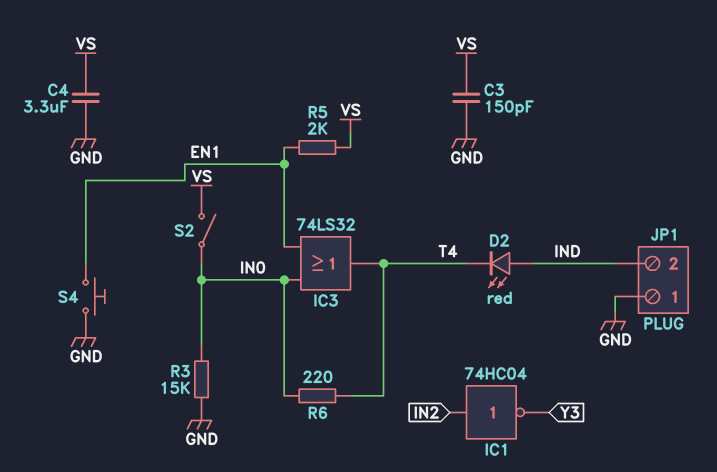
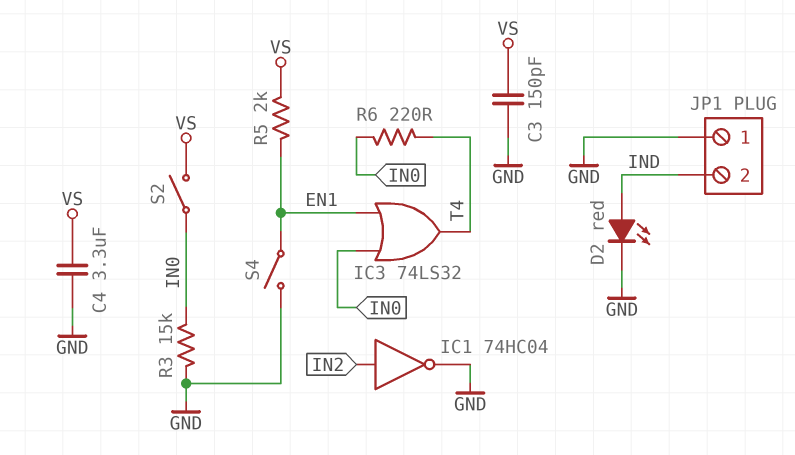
D2: LED red (A IND, K T4) -> LED red (A IND, K GND)
IC1: NOT 74HC04 (in IN2, out Y3) -> NOT 74HC04 (in IN2, out GND)
S4: button (EN1, GND) -> switch (EN1, GND)

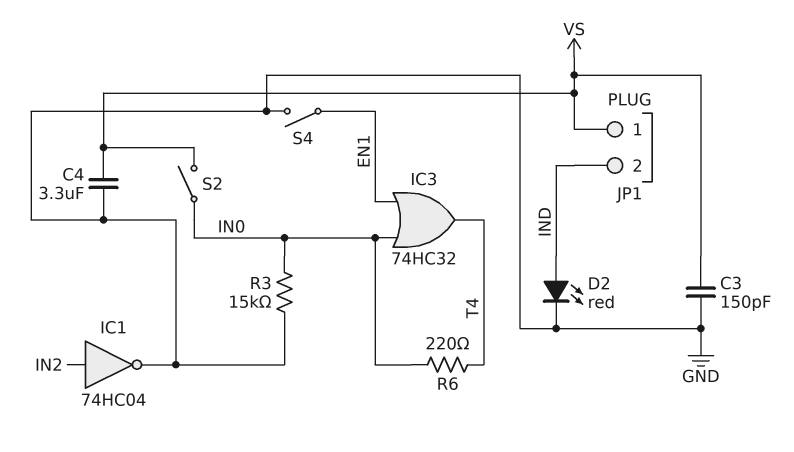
IC3: OR 74LS32 (in EN1, in IN0, out T4) -> OR 74HC32 (in EN1, in IN0, out T4)
JP1 pin 1: GND -> VS
R5: 2k (EN1, VS) -> none

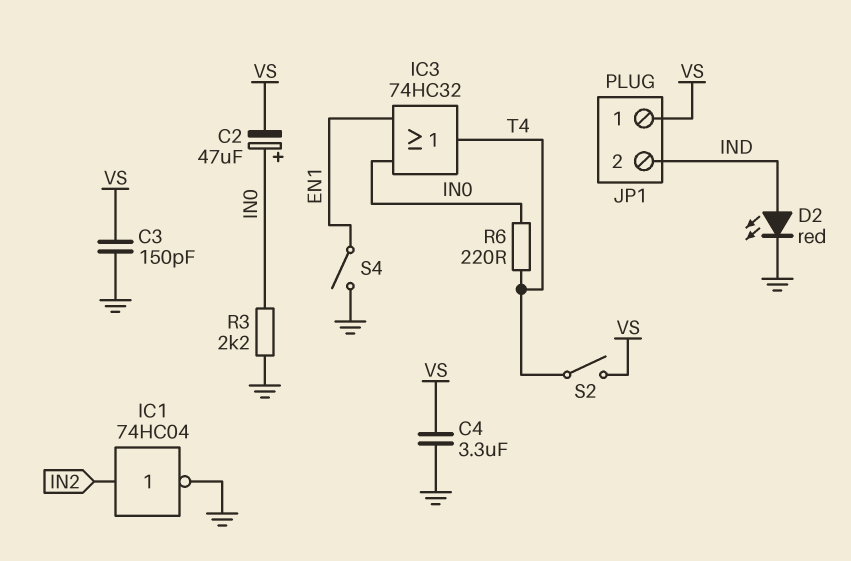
C2: none -> 47uF (plus IN0, minus VS)
R3: 15k (GND, IN0) -> 2.2k (GND, IN0)
S2: switch (IN0, VS) -> switch (T4, VS)

